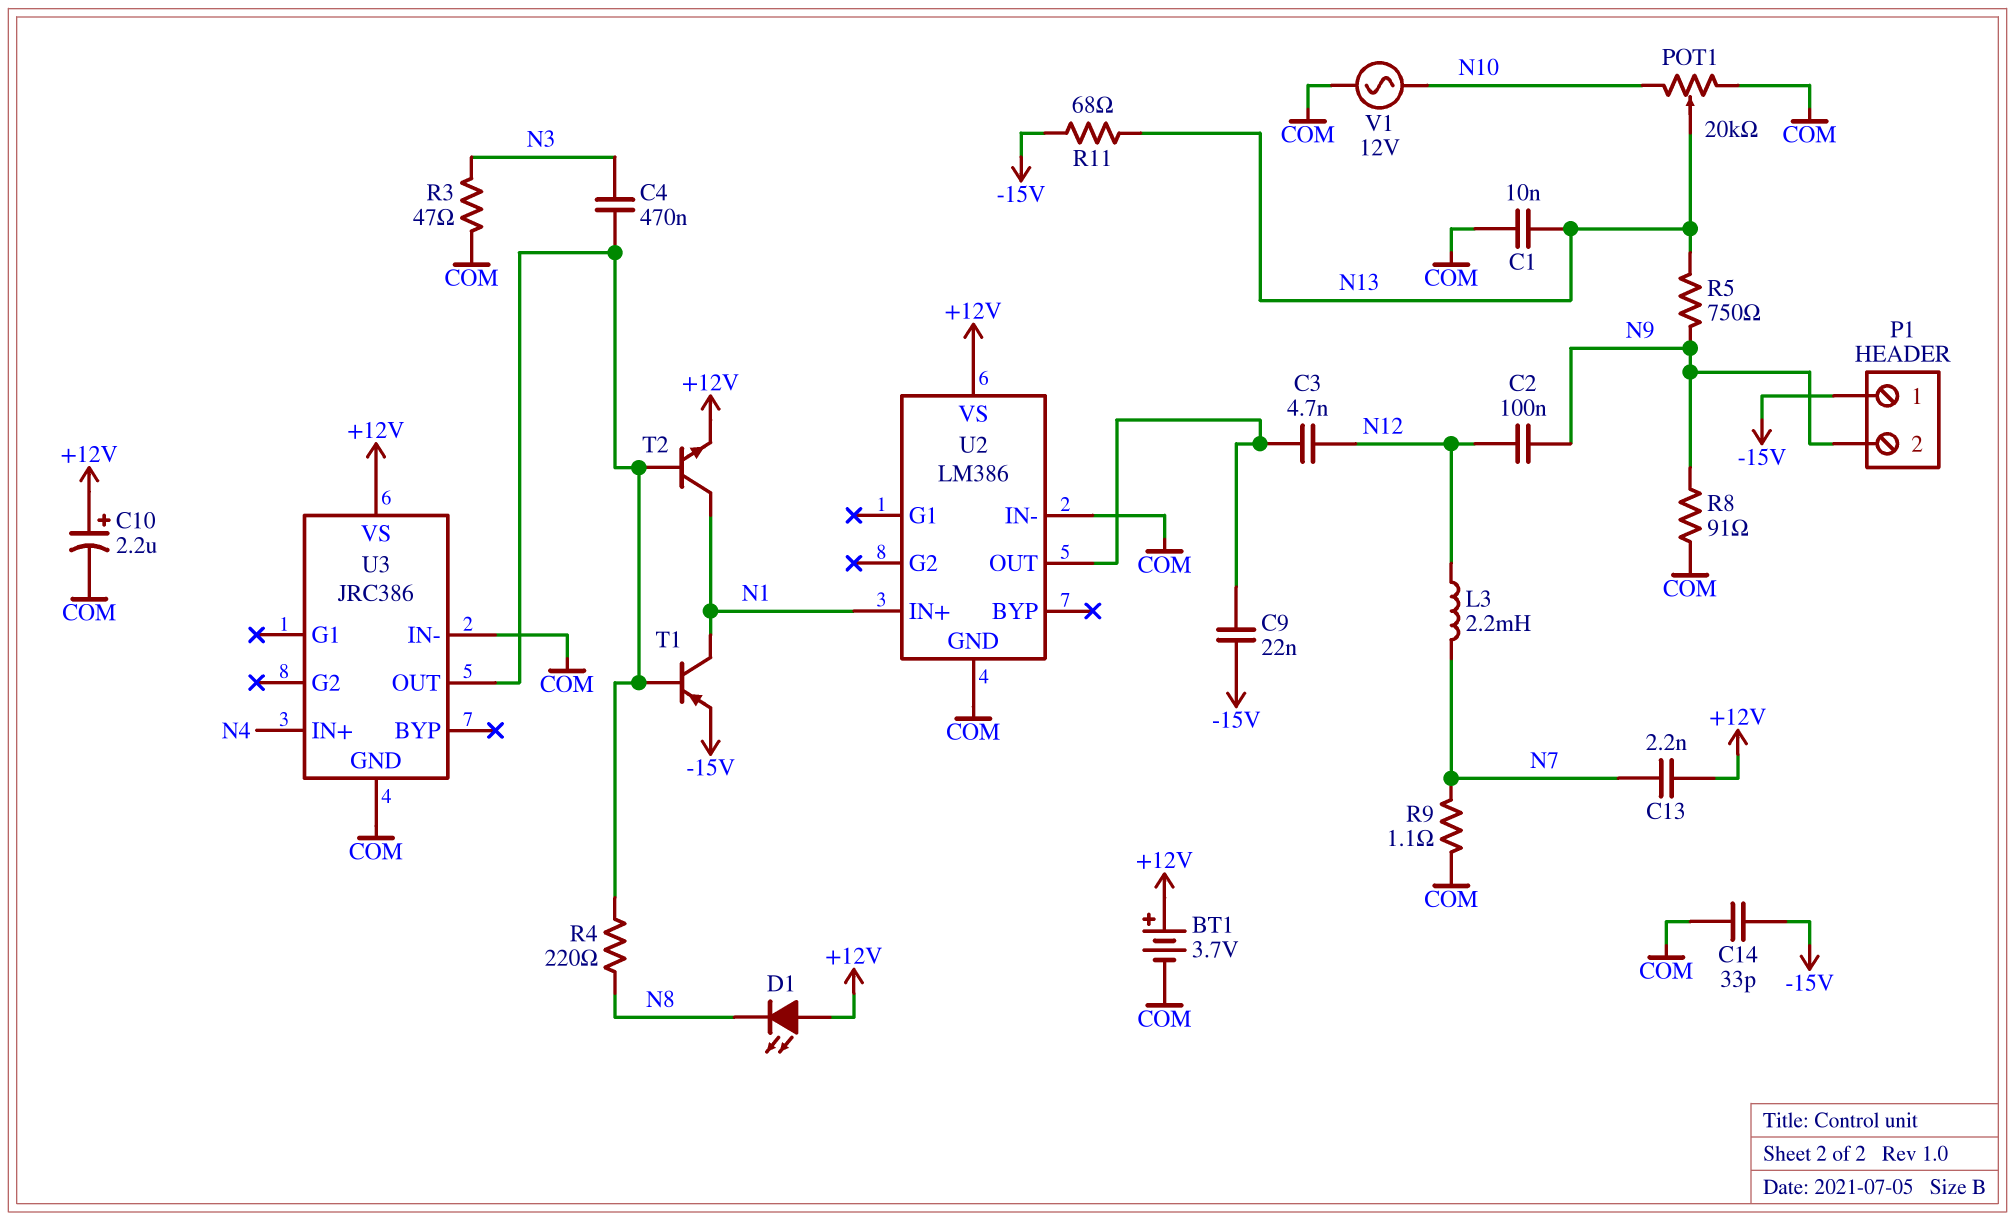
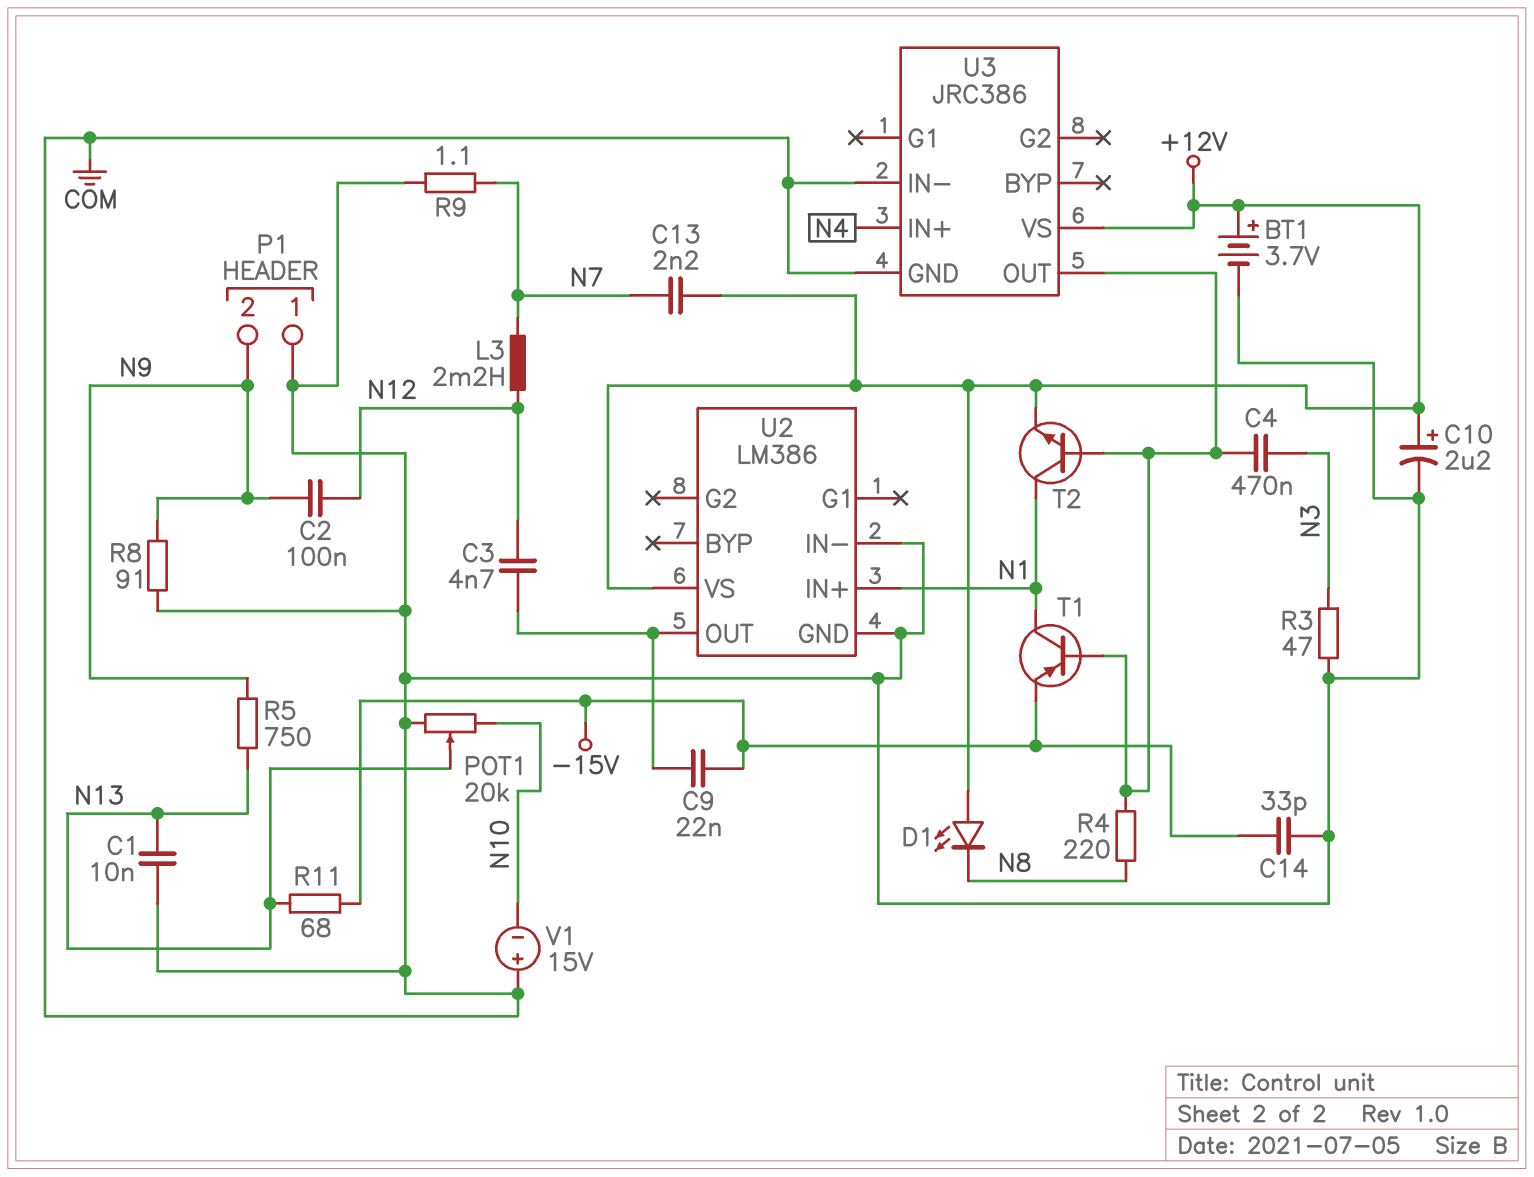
P1 pin 1: -15V -> COM
V1: AC 12V (COM, N10) -> 15V (plus COM, minus N10)

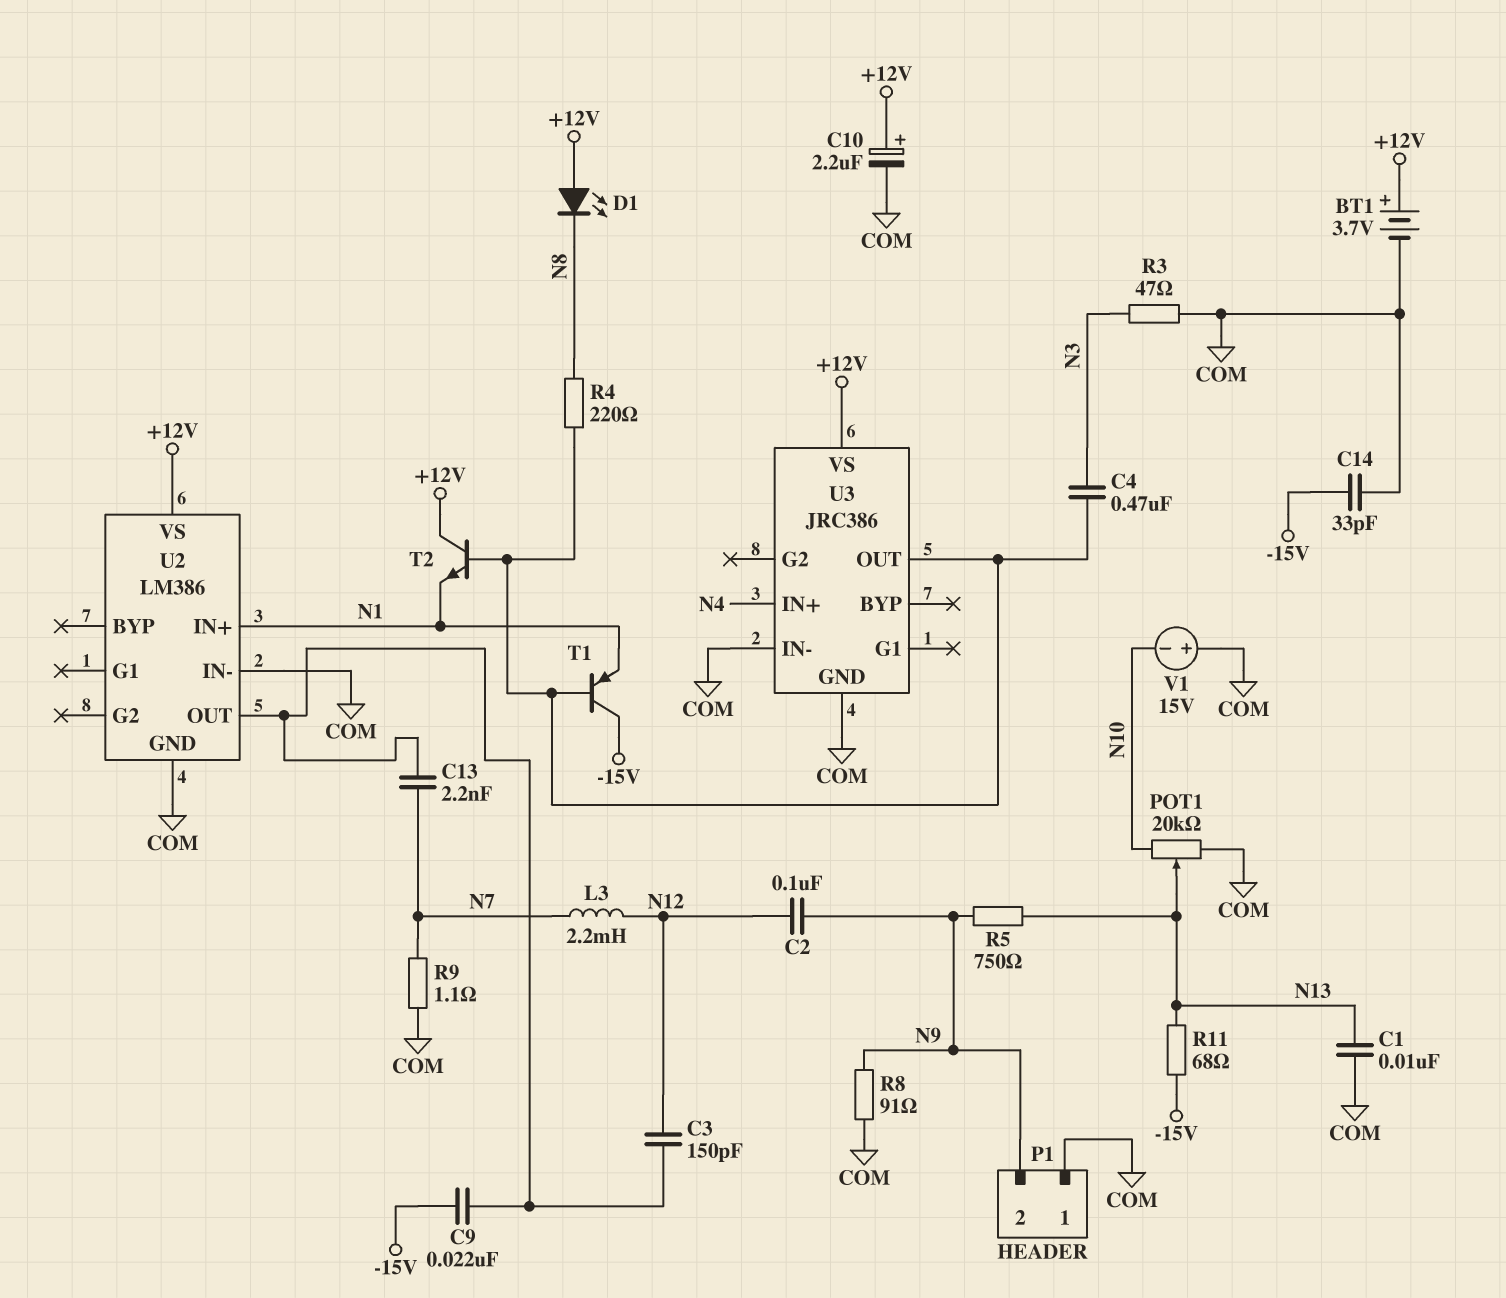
C3: 4.7nF (N12, U2/OUT) -> 150pF (N12, U2/OUT)
C13: 2.2nF (+12V, N7) -> 2.2nF (N7, U2/OUT)
T1: PNP (B U3/OUT, C N1, E -15V) -> PNP (B U3/OUT, C -15V, E N1)
T2: NPN (B U3/OUT, C N1, E +12V) -> NPN (B U3/OUT, C +12V, E N1)

